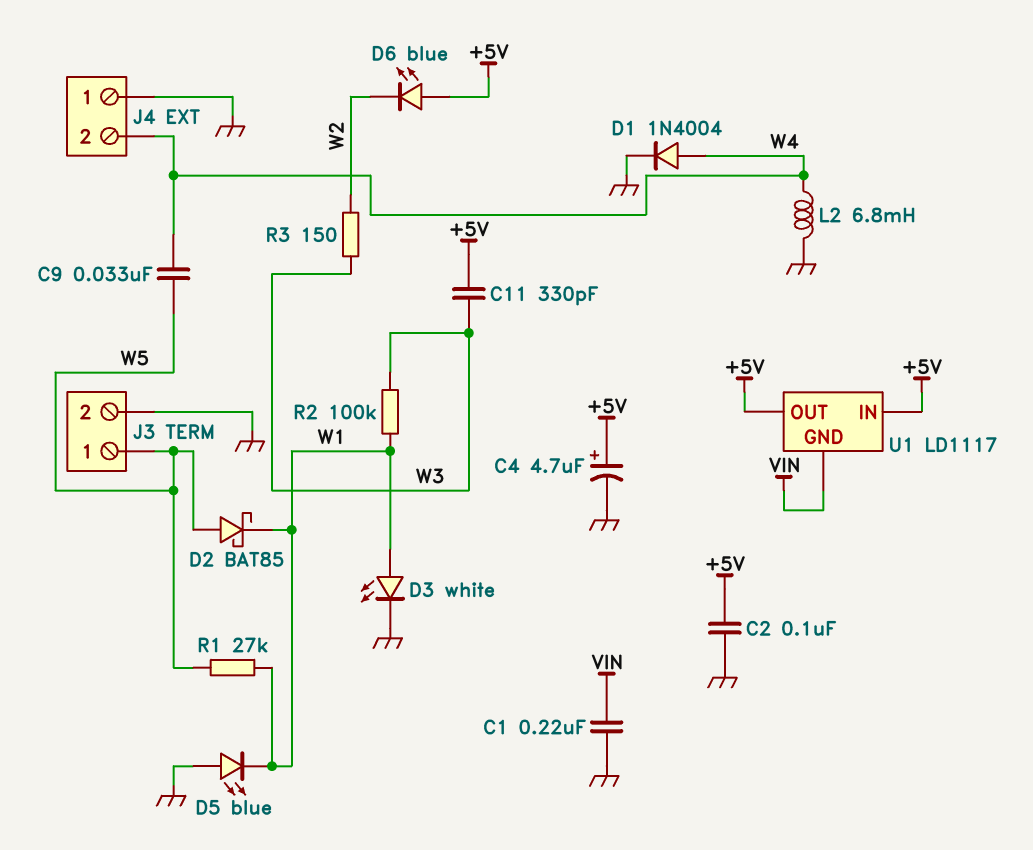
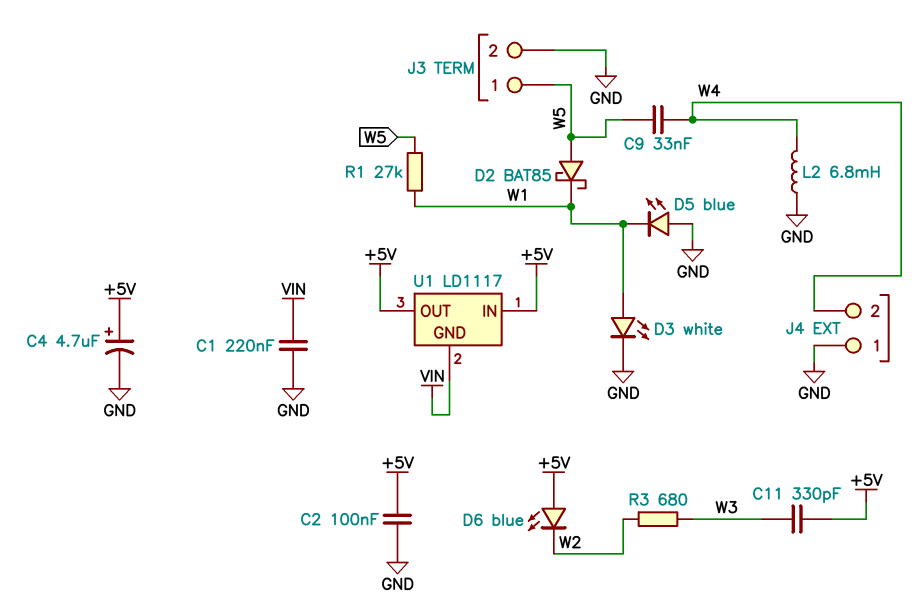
D1: diode 1N4004 (A W4, K GND) -> none
R2: 100k (W1, W3) -> none
R3: 150 (W2, W3) -> 680 (W2, W3)

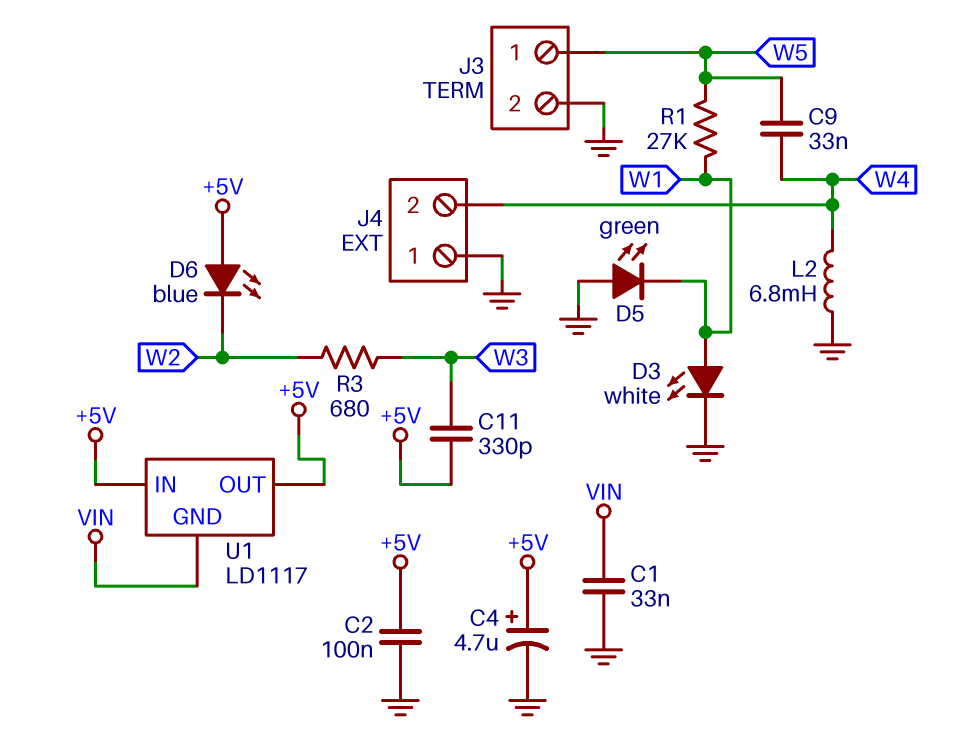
C1: 220nF (GND, VIN) -> 33nF (GND, VIN)
D2: schottky BAT85 (A W5, K W1) -> none
D5: LED blue (A GND, K W1) -> LED green (A GND, K W1)

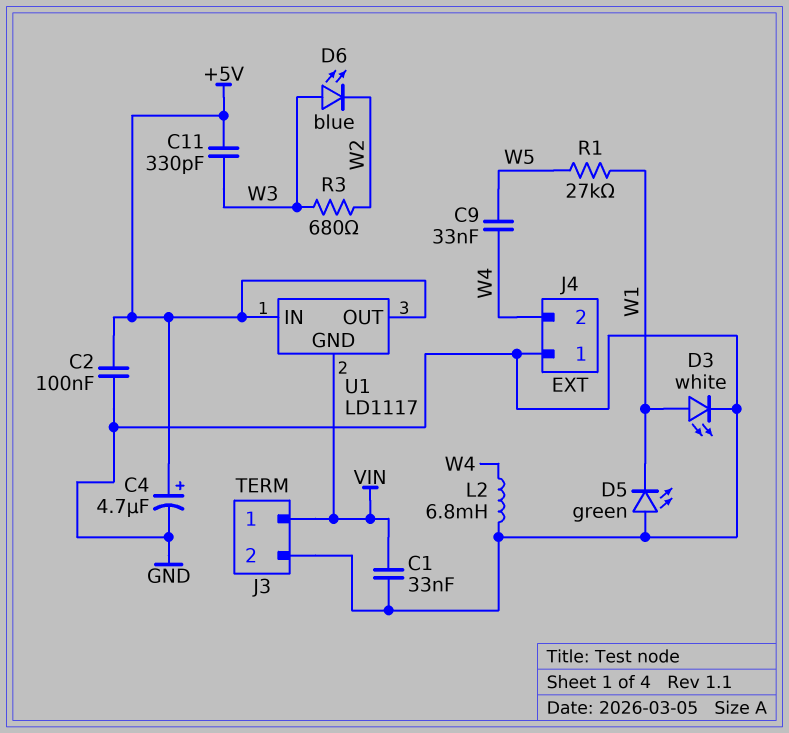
D6: LED blue (A +5V, K W2) -> LED blue (A W3, K W2)
J3 pin 1: W5 -> VIN

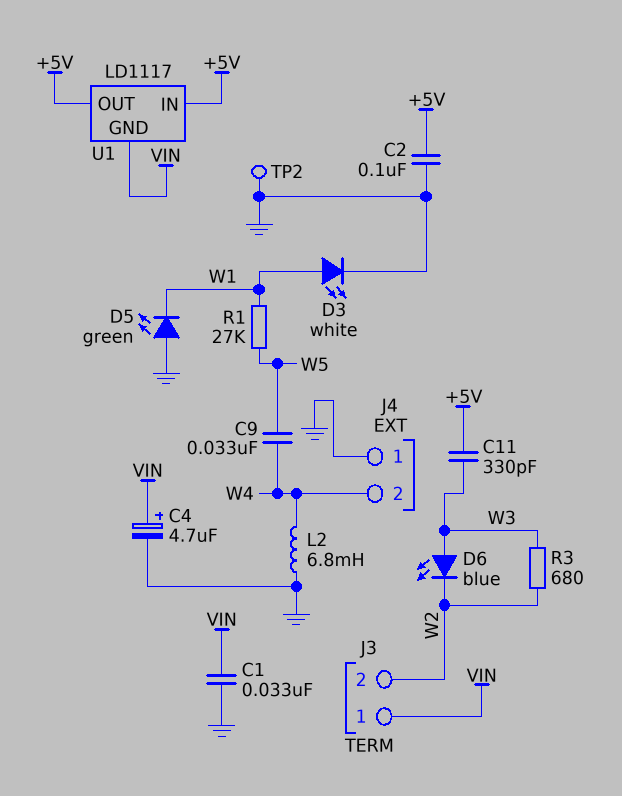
C4: 4.7uF (plus +5V, minus GND) -> 4.7uF (plus VIN, minus GND)
J3 pin 2: GND -> W2
TP2: none -> test point (GND)

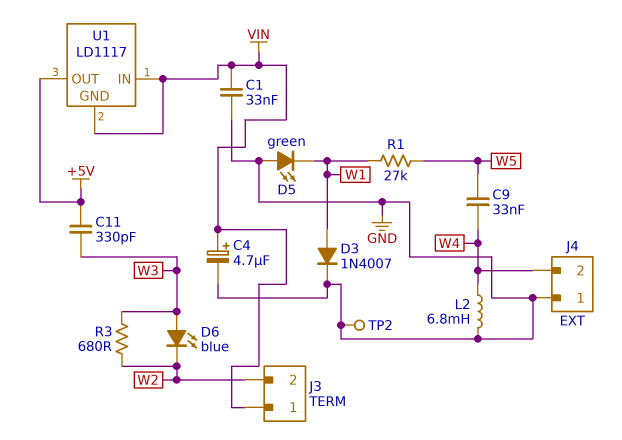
C2: 100nF (+5V, GND) -> none
D3: LED white (A W1, K GND) -> diode 1N4007 (A W1, K GND)
U1 pin IN: +5V -> VIN

